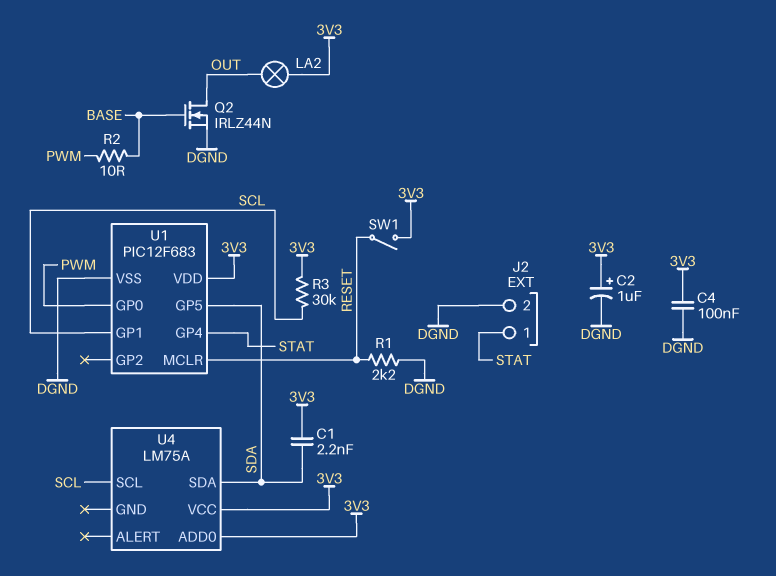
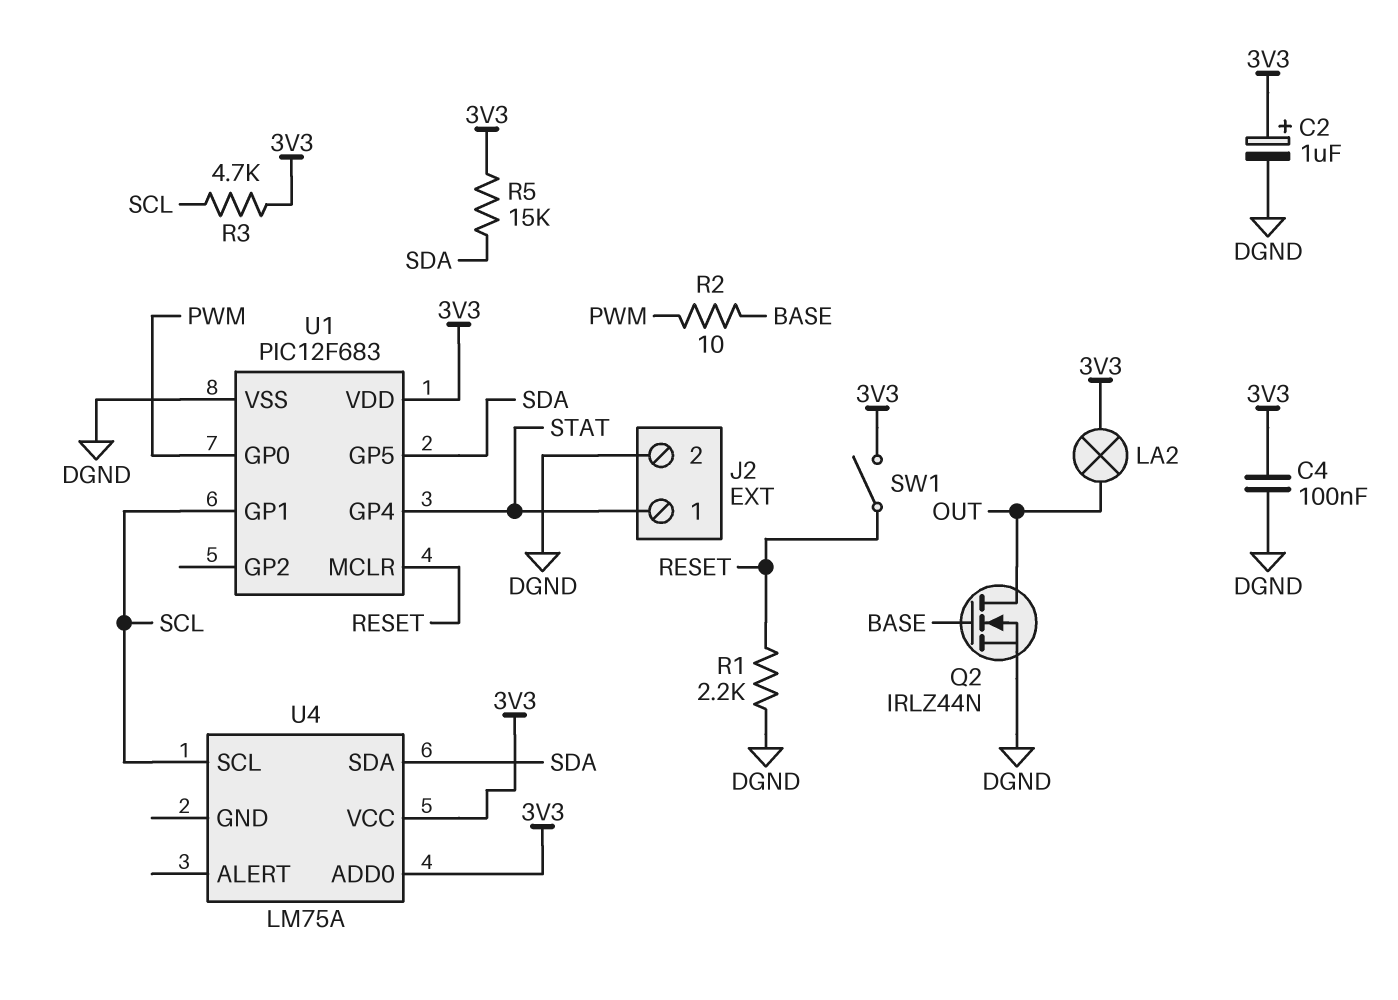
C1: 2.2nF (3V3, SDA) -> none
R3: 30k (3V3, SCL) -> 4.7k (3V3, SCL)
R5: none -> 15k (3V3, SDA)

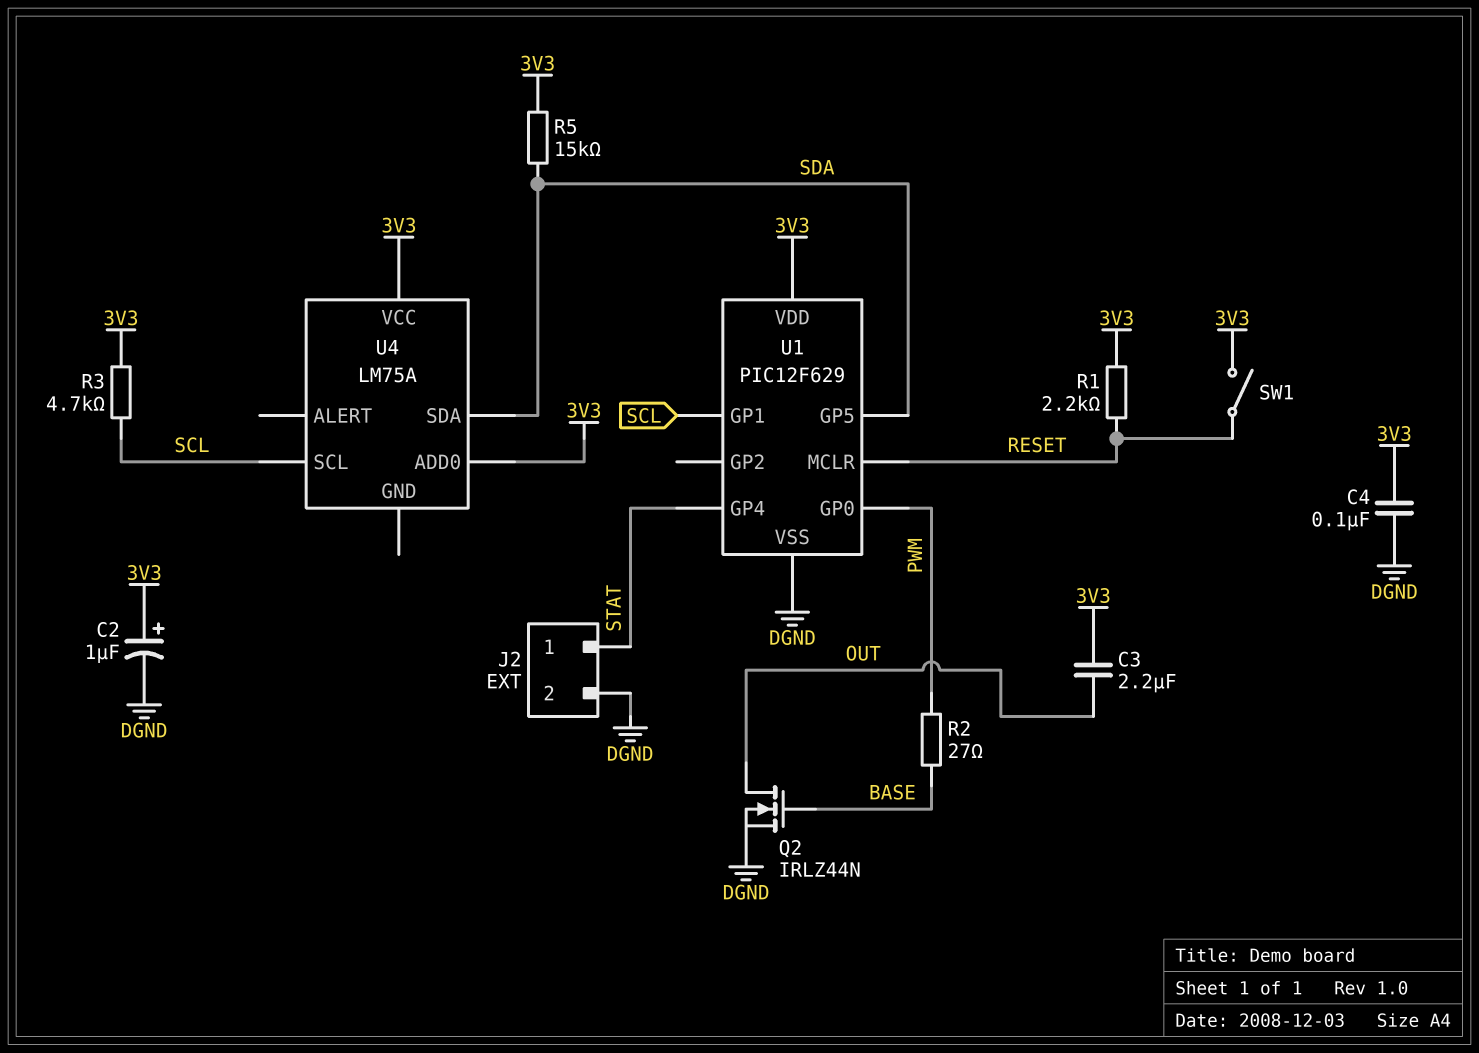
C3: none -> 2.2uF (3V3, OUT)
LA2: lamp (3V3, OUT) -> none
R1: 2.2k (DGND, RESET) -> 2.2k (3V3, RESET)
R2: 10 (BASE, PWM) -> 27 (BASE, PWM)
U1: PIC12F683 -> PIC12F629

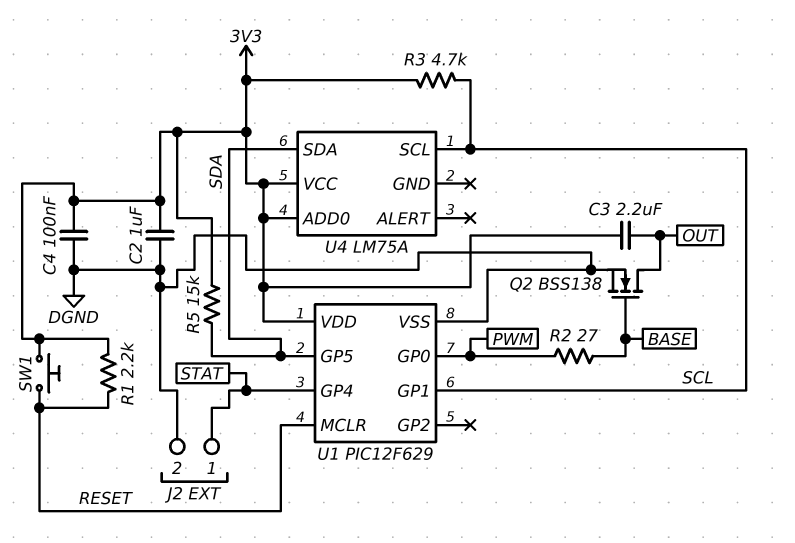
C2: 1uF (plus 3V3, minus DGND) -> 1uF (3V3, DGND)
Q2: NMOS IRLZ44N (G BASE, D OUT, S DGND) -> NMOS BSS138 (G BASE, D OUT, S DGND)
SW1: switch (3V3, RESET) -> button (3V3, RESET)

